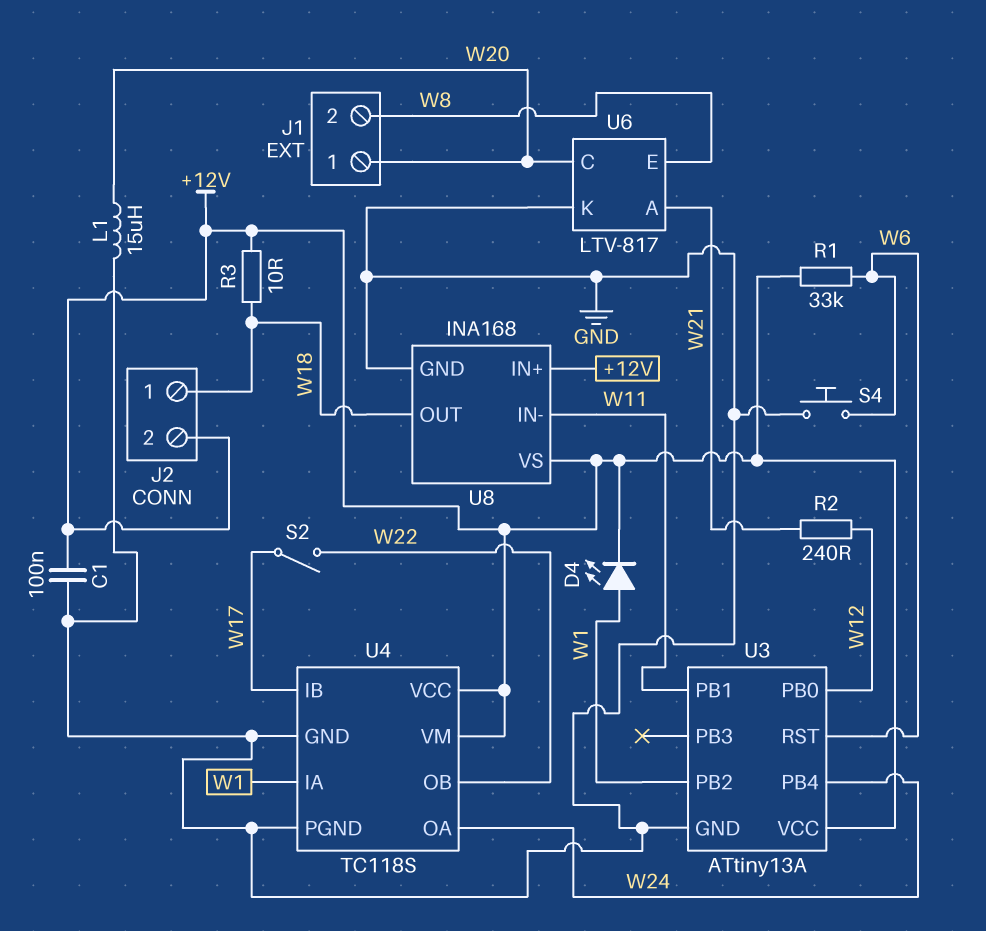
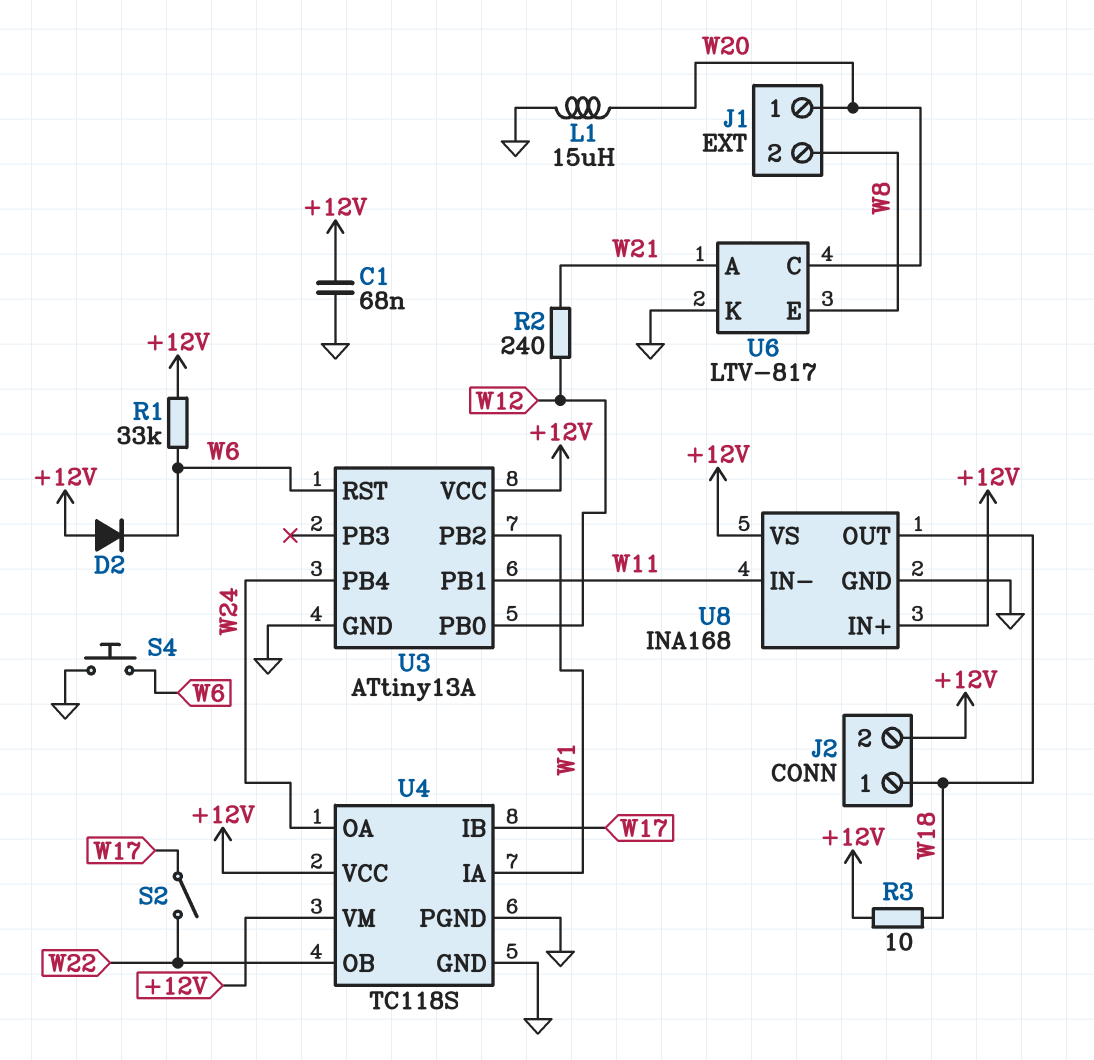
C1: 100nF (+12V, GND) -> 68nF (+12V, GND)
D2: none -> diode (A +12V, K W6)
D4: LED (A W1, K +12V) -> none

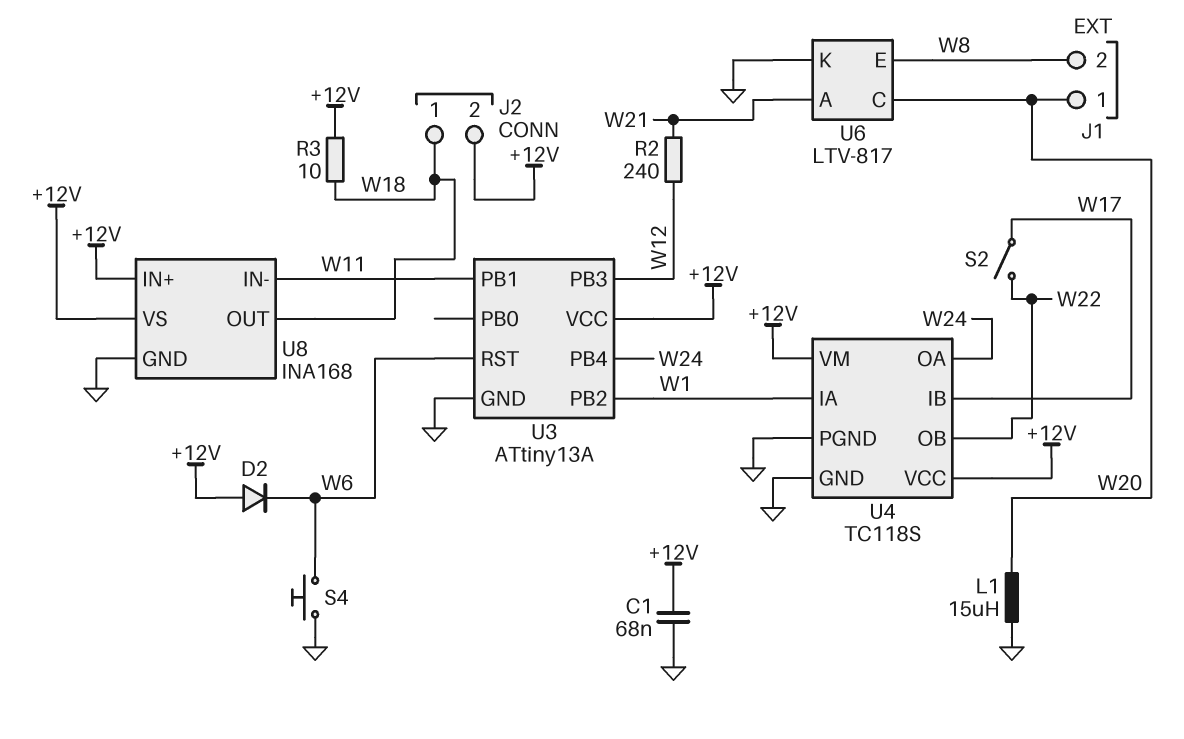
R1: 33k (+12V, W6) -> none
U3 pin PB0: W12 -> none
U3 pin PB3: none -> W12

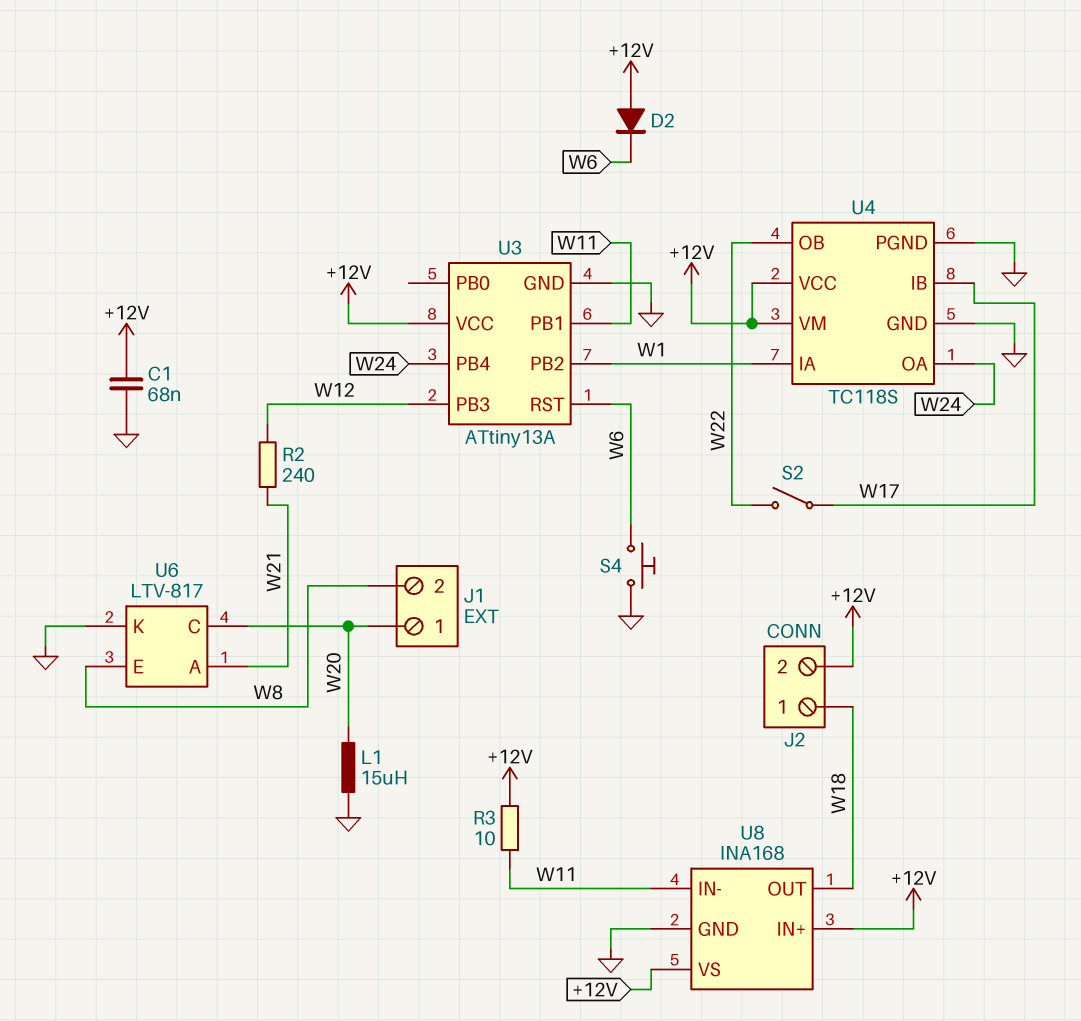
R3: 10 (+12V, W18) -> 10 (+12V, W11)

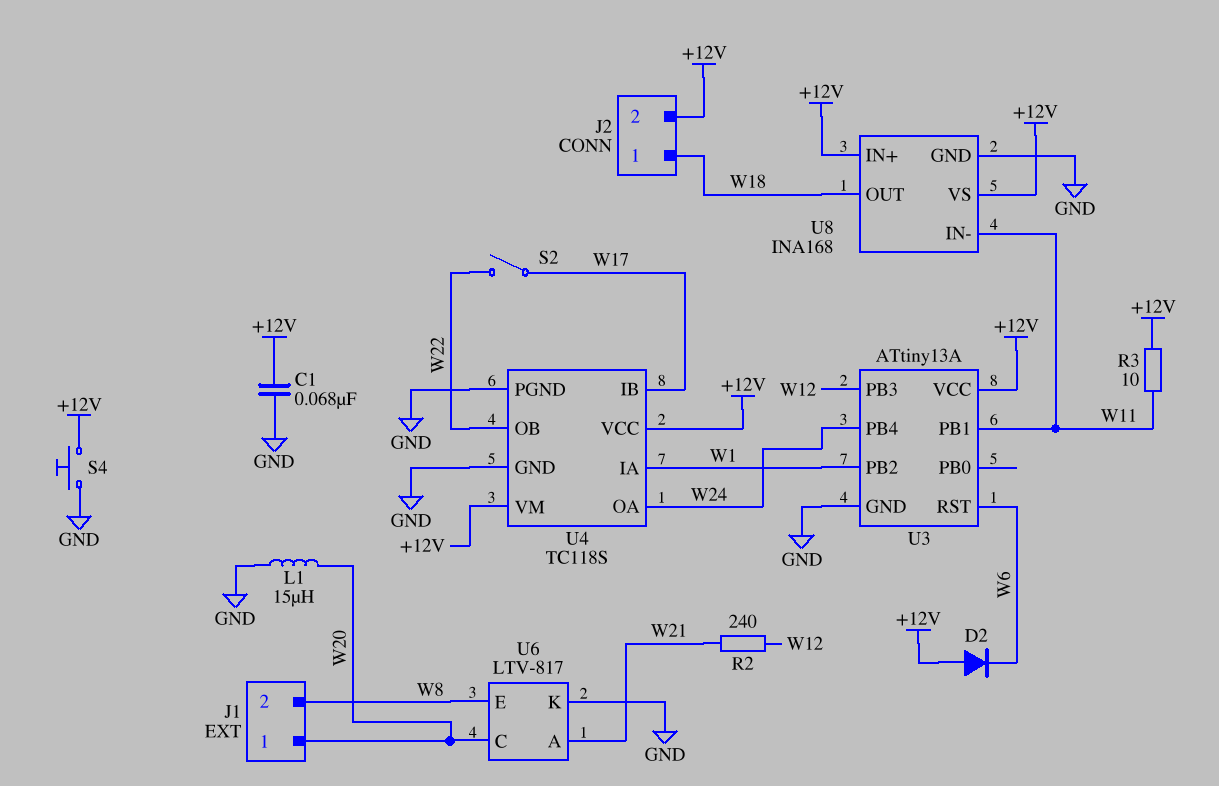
S4: button (GND, W6) -> button (+12V, GND)

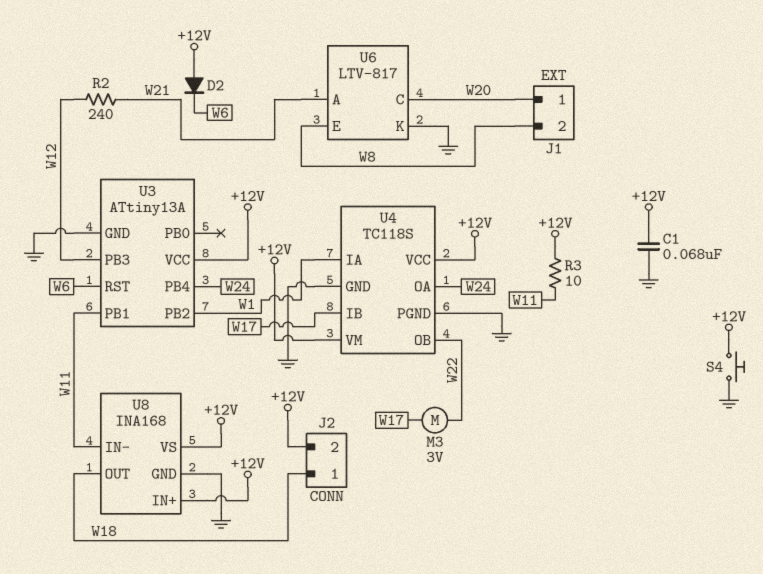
L1: 15uH (GND, W20) -> none
M3: none -> motor 3V (W17, W22)
S2: switch (W17, W22) -> none

